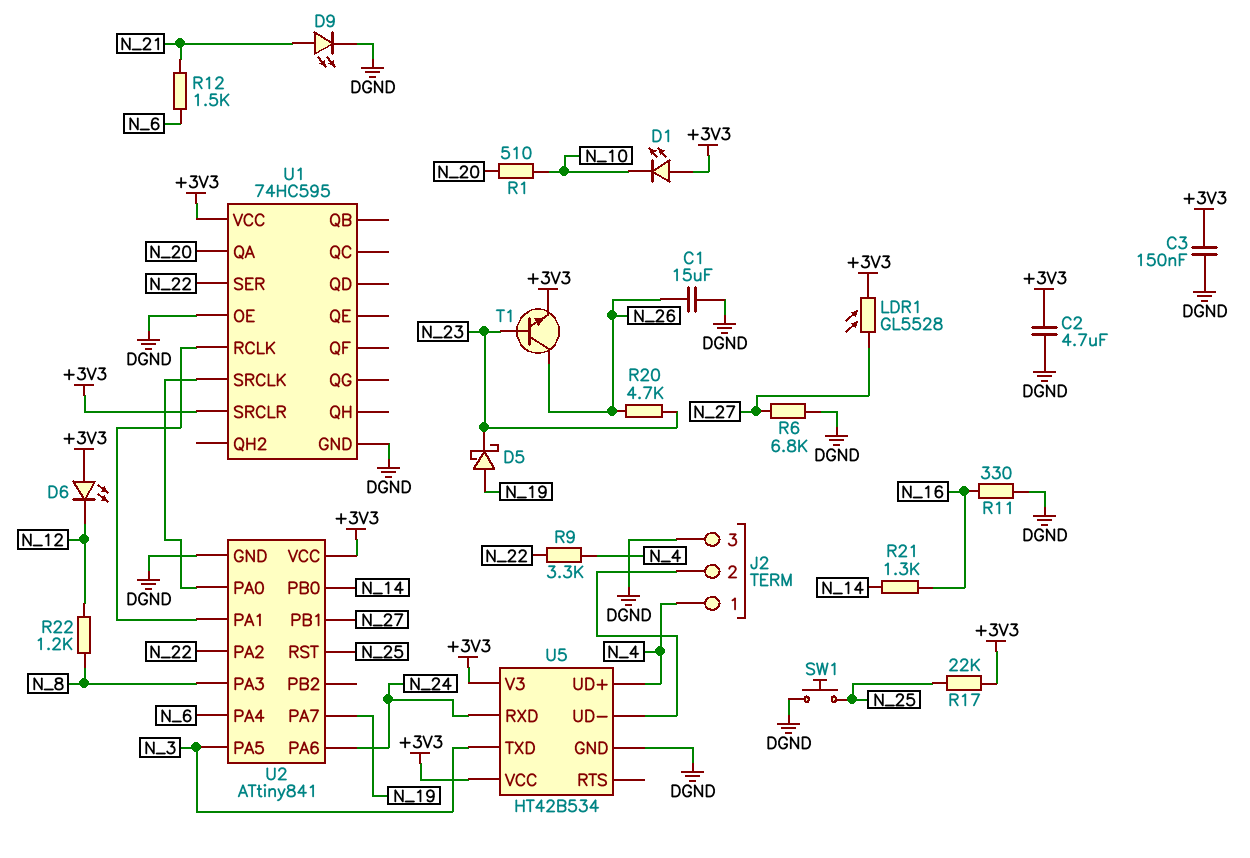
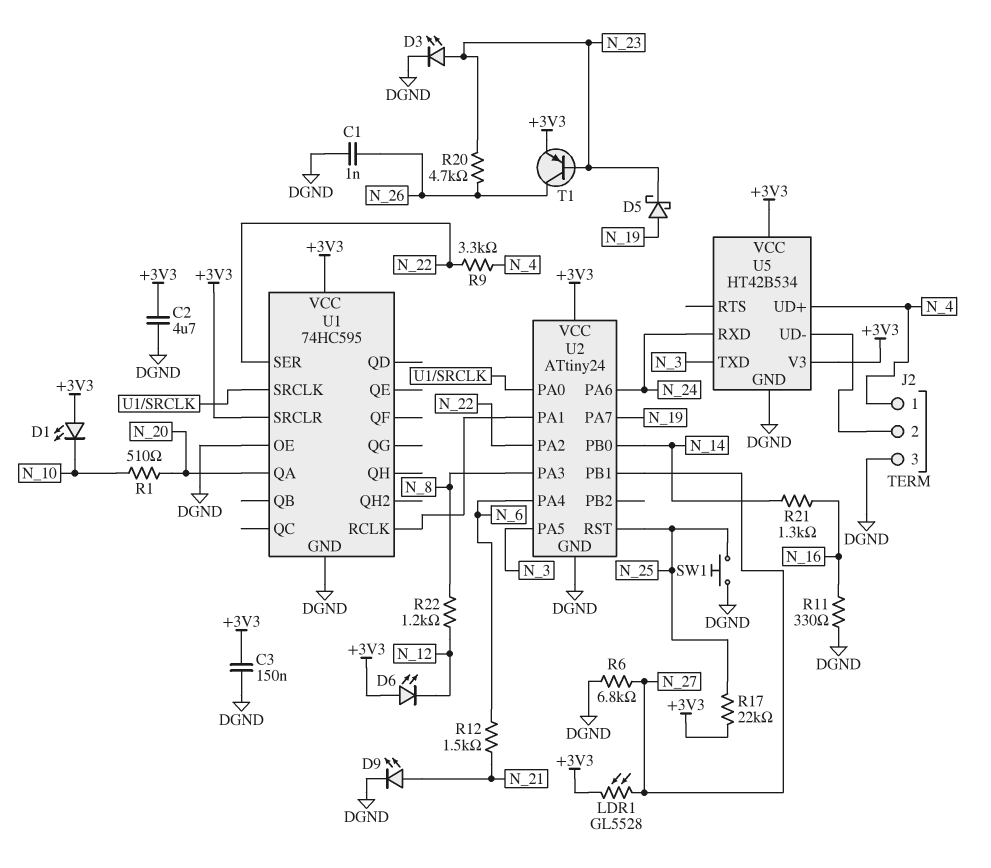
C1: 15uF (DGND, N_26) -> 1nF (DGND, N_26)
D3: none -> LED (A N_23, K DGND)
T1: NPN (B N_23, C N_26, E +3V3) -> PNP (B N_23, C N_26, E +3V3)
U2: ATtiny841 -> ATtiny24

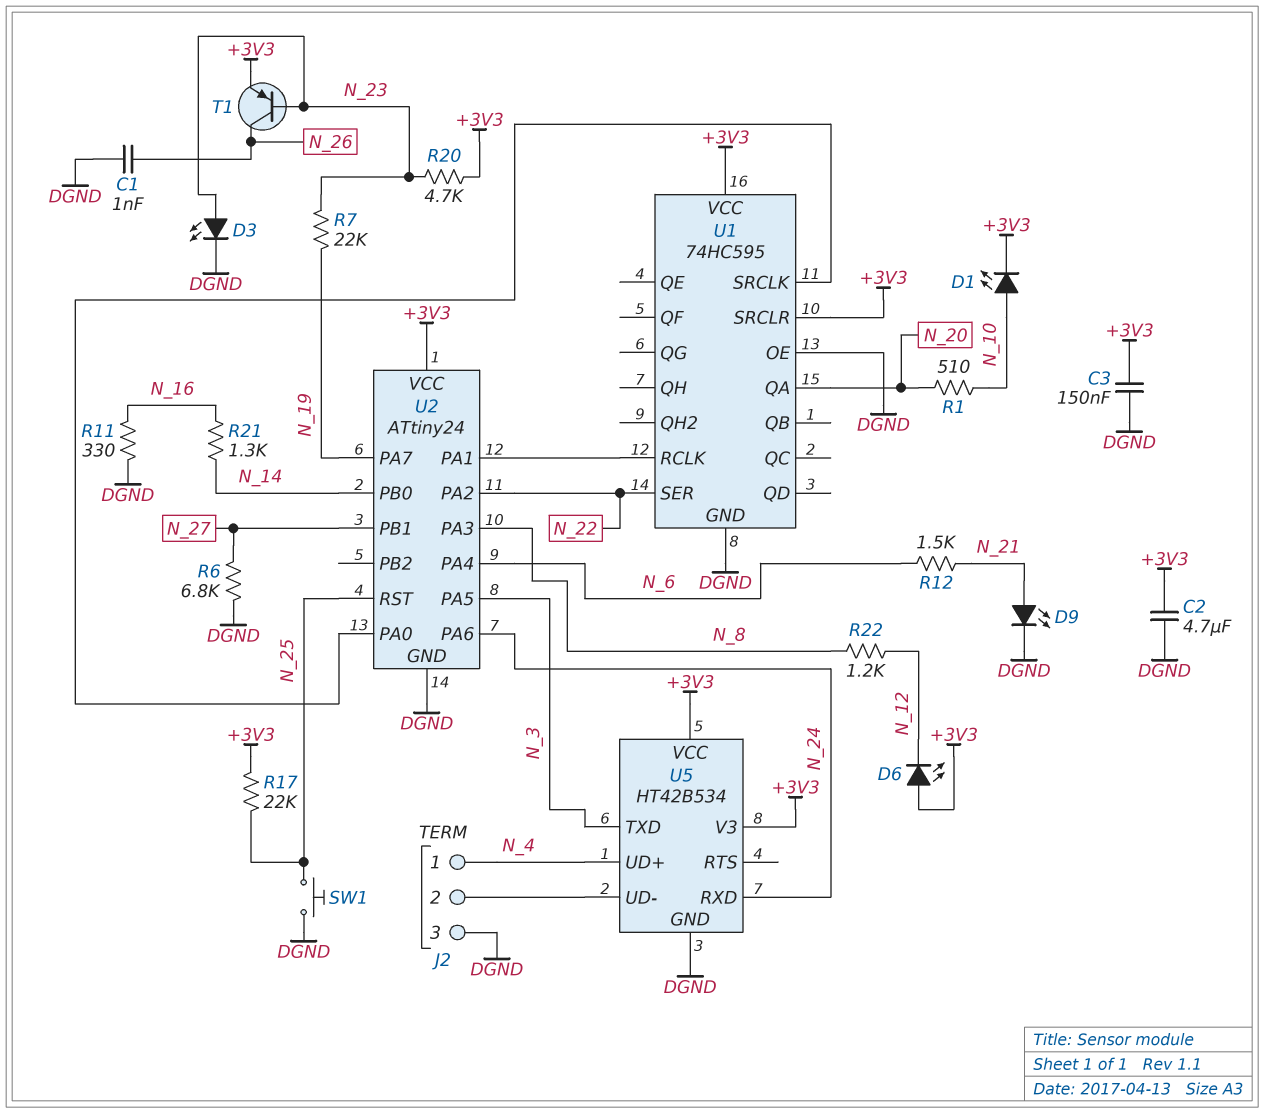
D1: LED (A +3V3, K N_10) -> LED (A N_10, K +3V3)
D5: schottky (A N_19, K N_23) -> none
LDR1: GL5528 (+3V3, N_27) -> none
R7: none -> 22k (N_19, N_23)
R9: 3.3k (N_4, N_22) -> none
R20: 4.7k (N_23, N_26) -> 4.7k (+3V3, N_23)

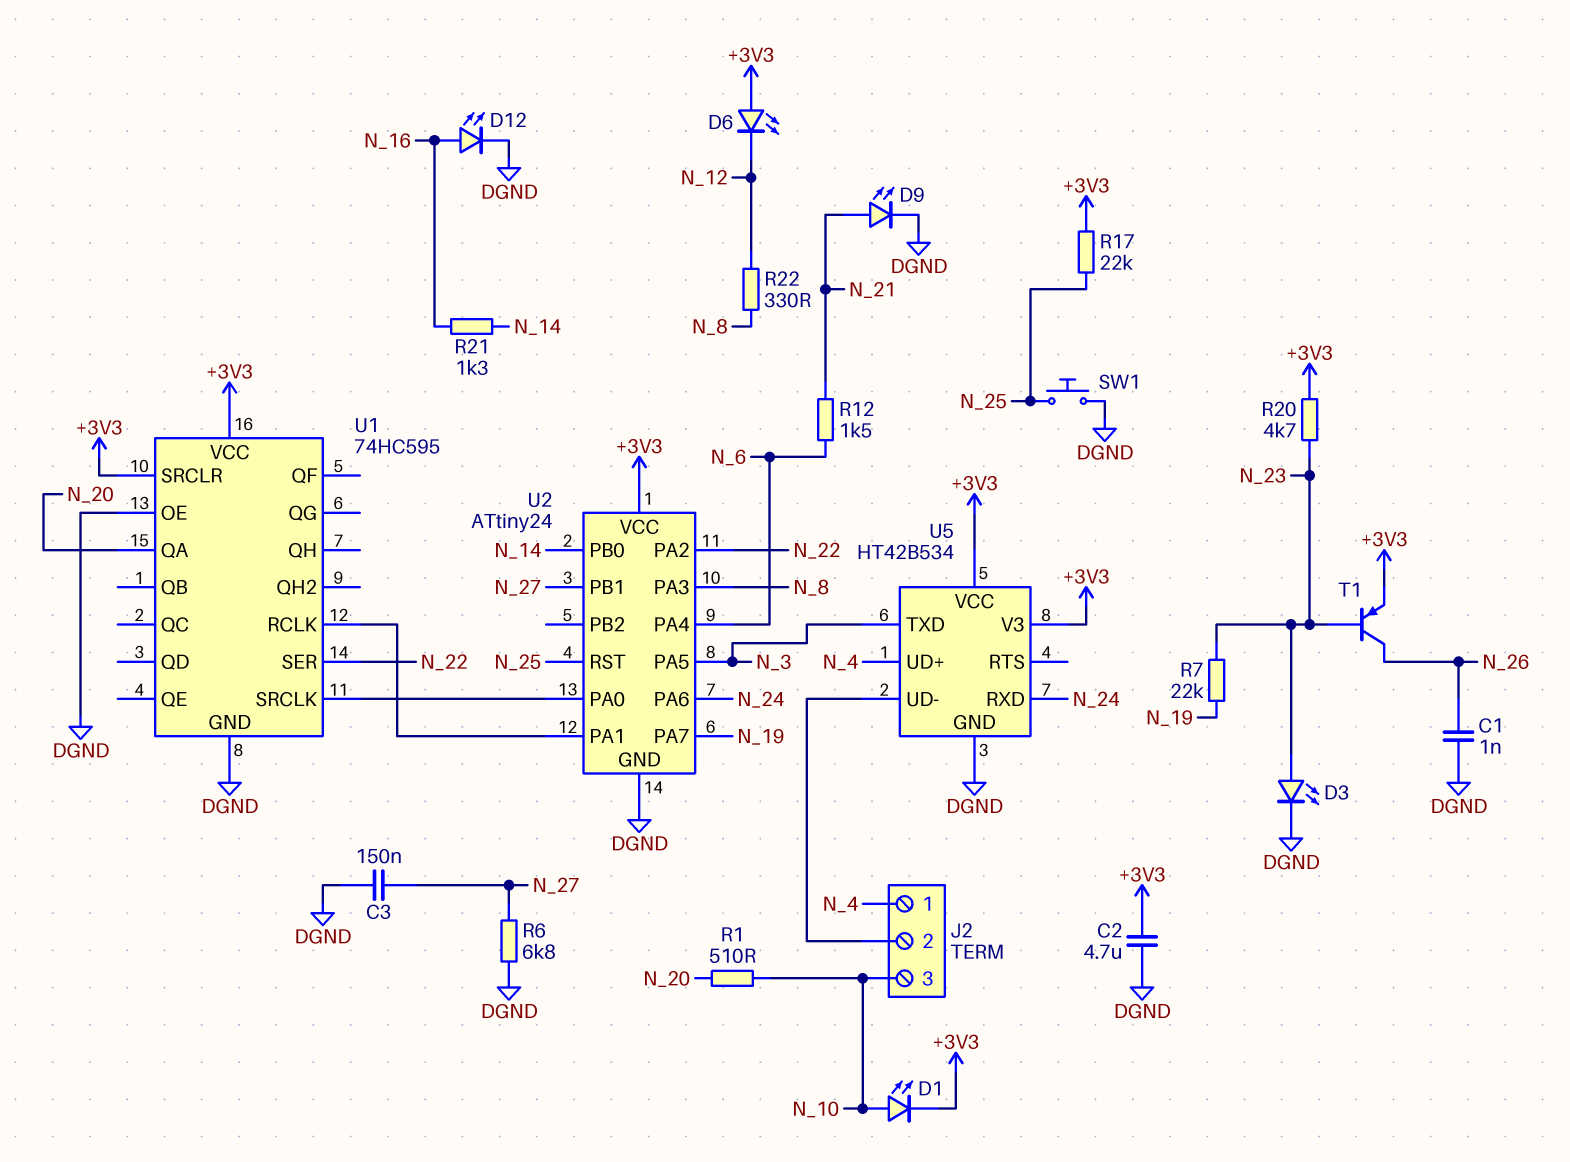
C3: 150nF (+3V3, DGND) -> 150nF (DGND, N_27)
D12: none -> LED (A N_16, K DGND)
J2 pin 3: DGND -> N_10
R11: 330 (DGND, N_16) -> none
R22: 1.2k (N_8, N_12) -> 330 (N_8, N_12)

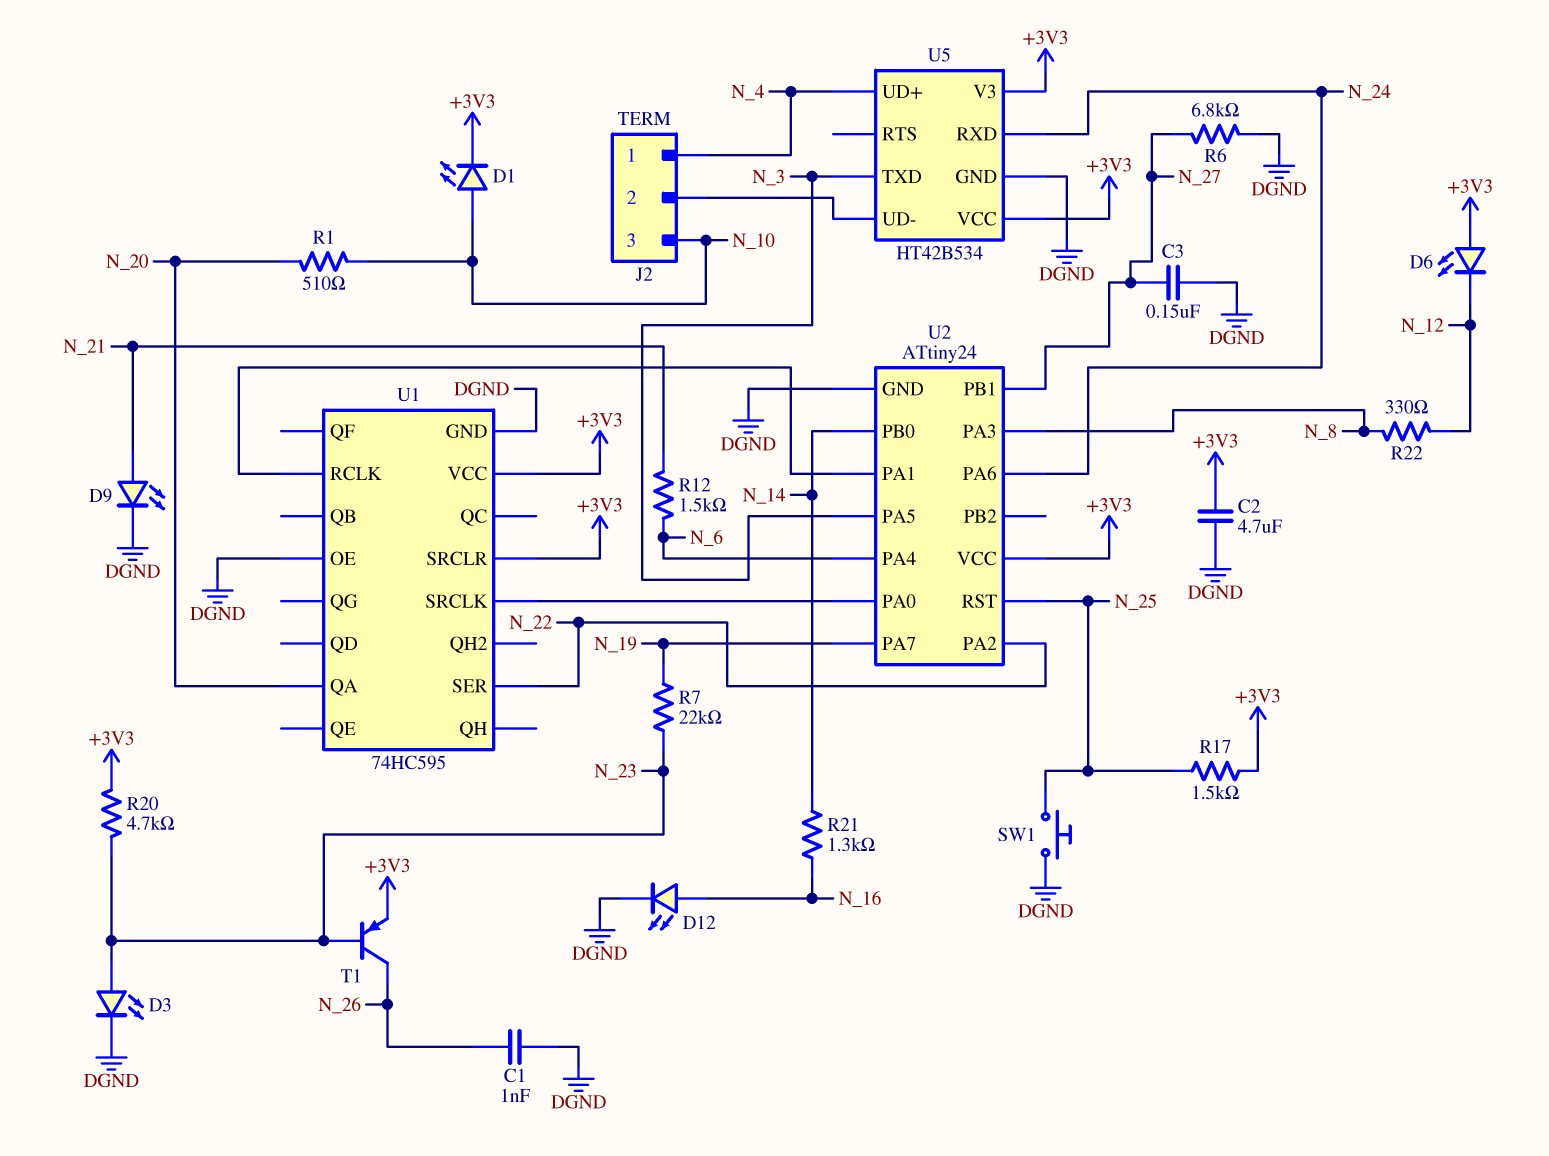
R17: 22k (+3V3, N_25) -> 1.5k (+3V3, N_25)

